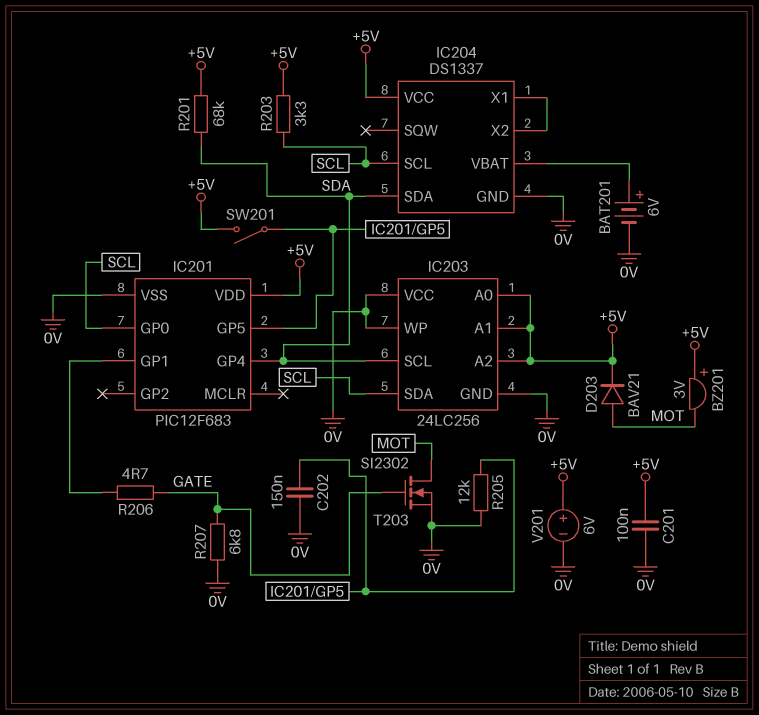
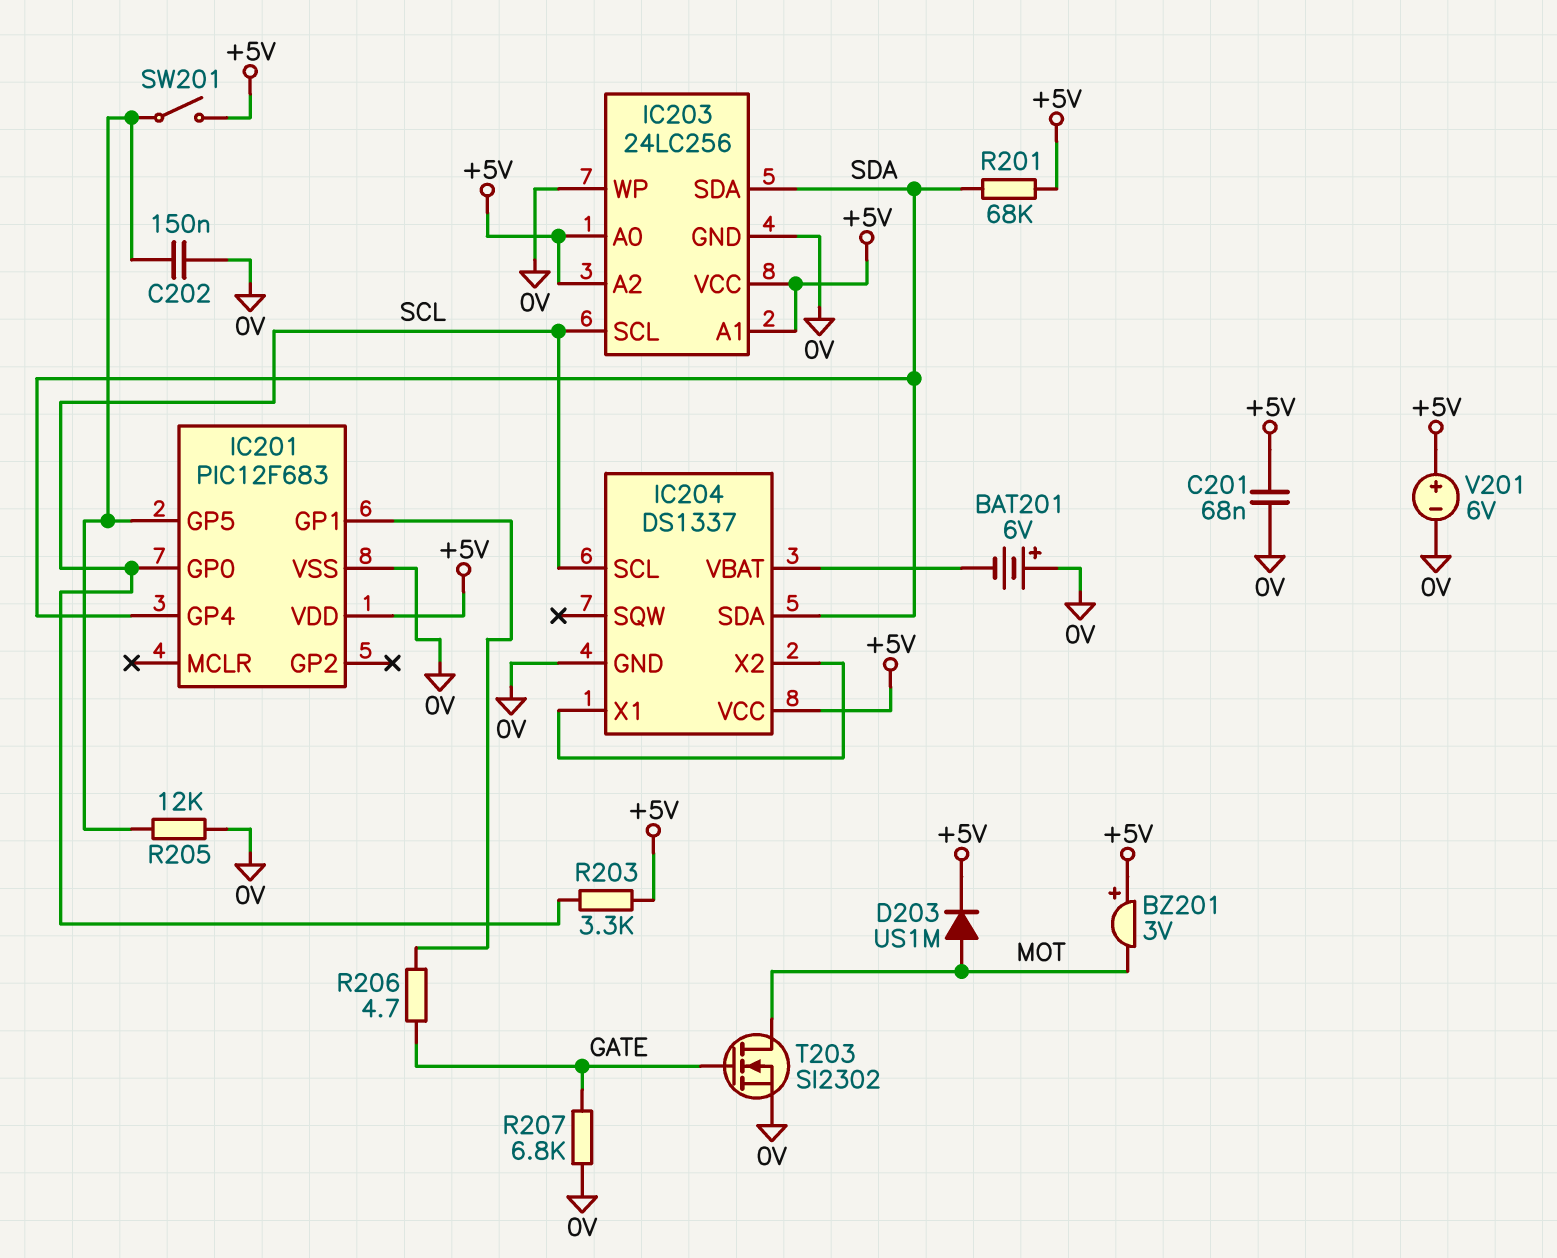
BAT201: 6V (plus IC204/VBAT, minus 0V) -> 6V (plus 0V, minus IC204/VBAT)
C201: 100nF (+5V, 0V) -> 68nF (+5V, 0V)
D203: diode BAV21 (A MOT, K +5V) -> diode US1M (A MOT, K +5V)
IC203 pin SCL: SDA -> SCL
IC203 pin SDA: SCL -> SDA
IC203 pin VCC: 0V -> +5V

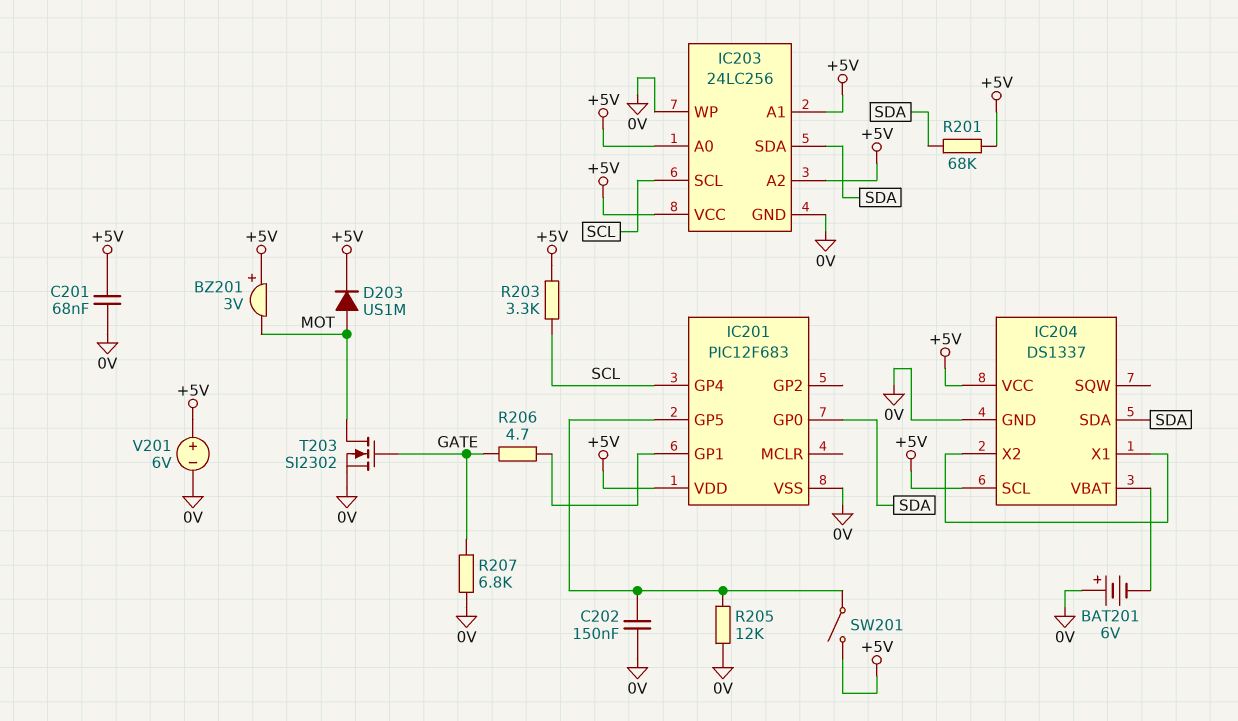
IC201 pin GP0: SCL -> SDA
IC201 pin GP4: SDA -> SCL
IC204 pin SCL: SCL -> +5V

